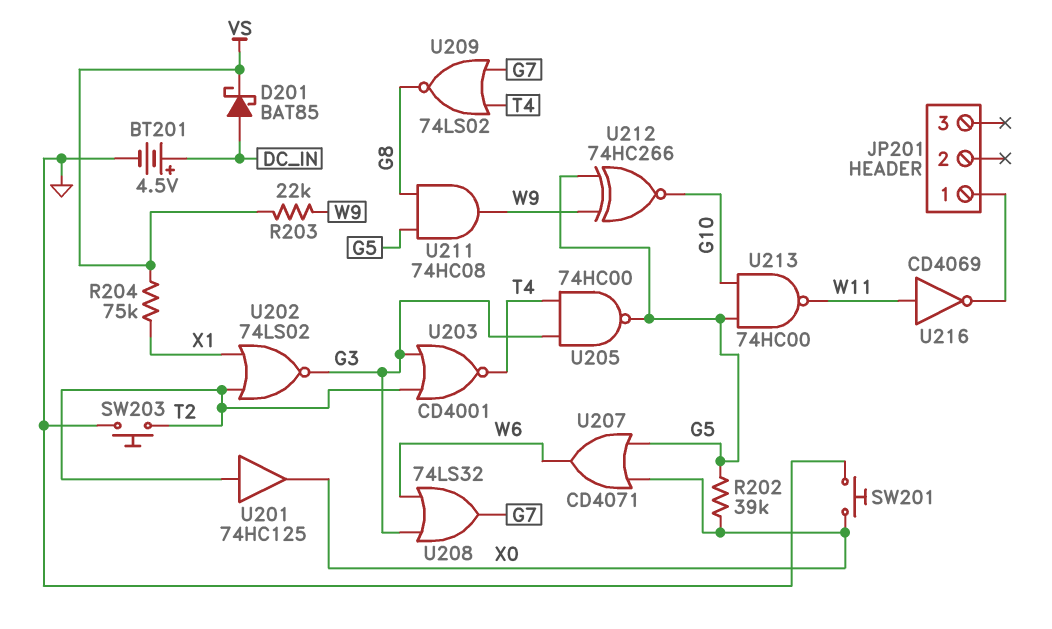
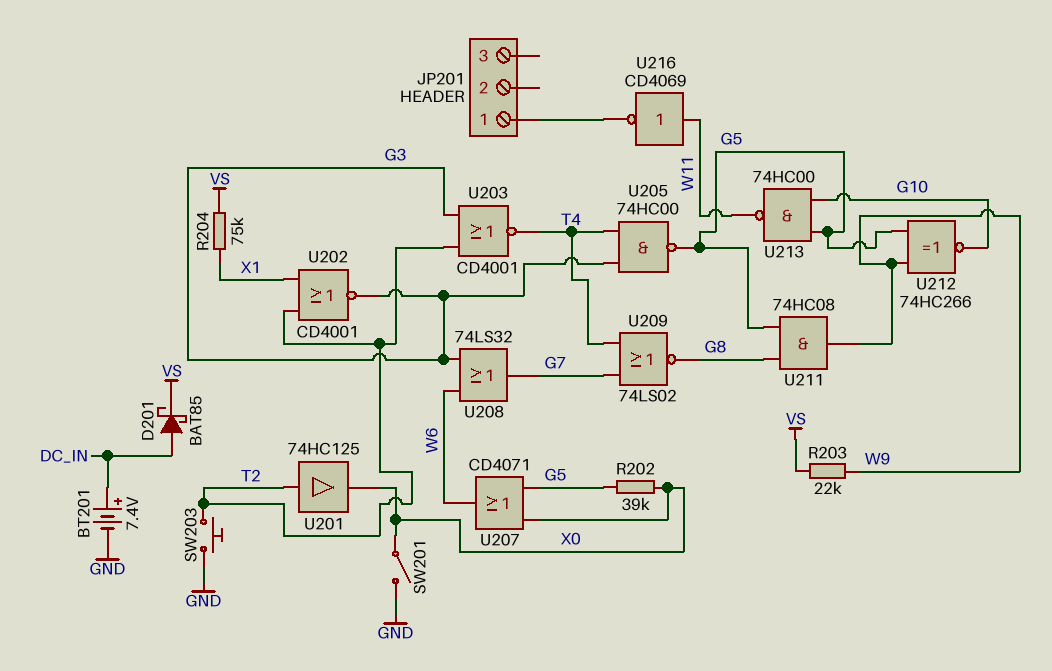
BT201: 4.5V (plus DC_IN, minus GND) -> 7.4V (plus DC_IN, minus GND)
SW201: button (GND, X0) -> switch (GND, X0)
U202: NOR 74LS02 (in T2, in X1, out G3) -> NOR CD4001 (in T2, in X1, out G3)

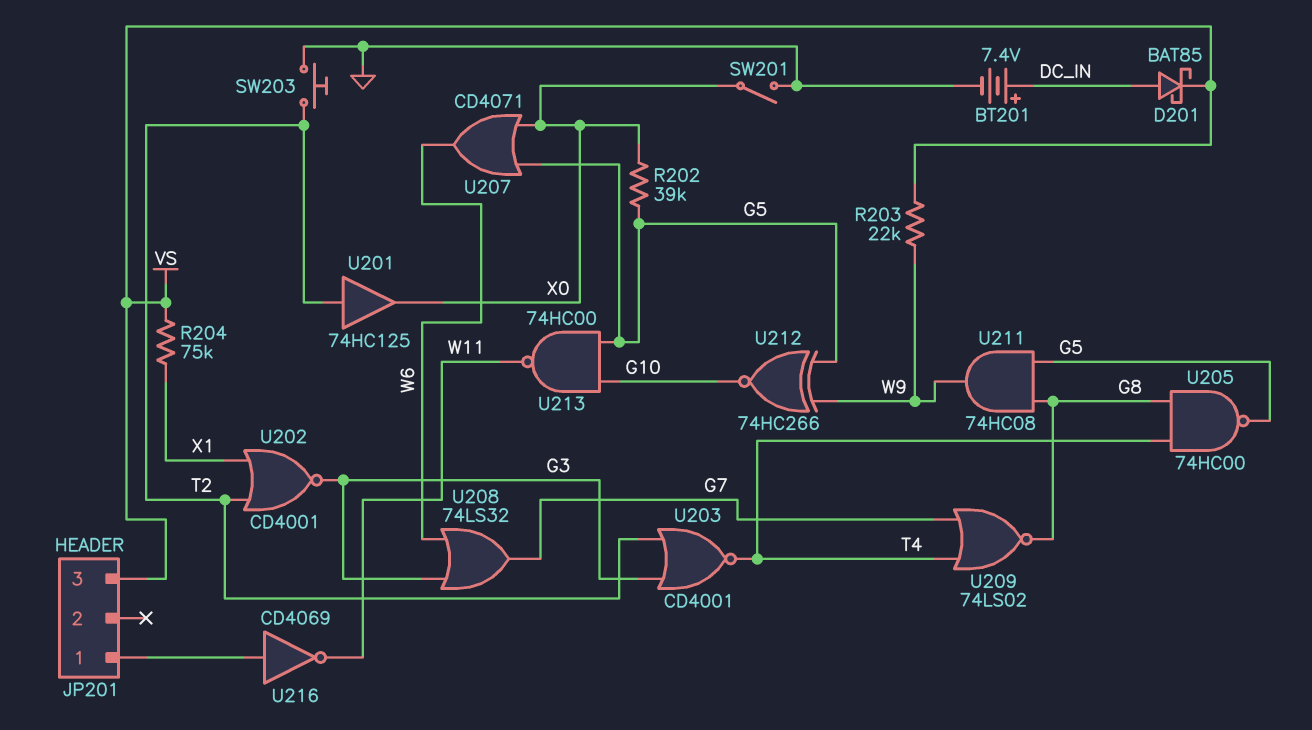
JP201 pin 3: none -> VS
U205: NAND 74HC00 (in G3, in T4, out G5) -> NAND 74HC00 (in G8, in T4, out G5)
U216: NOT CD4069 (in W11, out JP201/1) -> NOT CD4069 (in JP201/1, out W11)

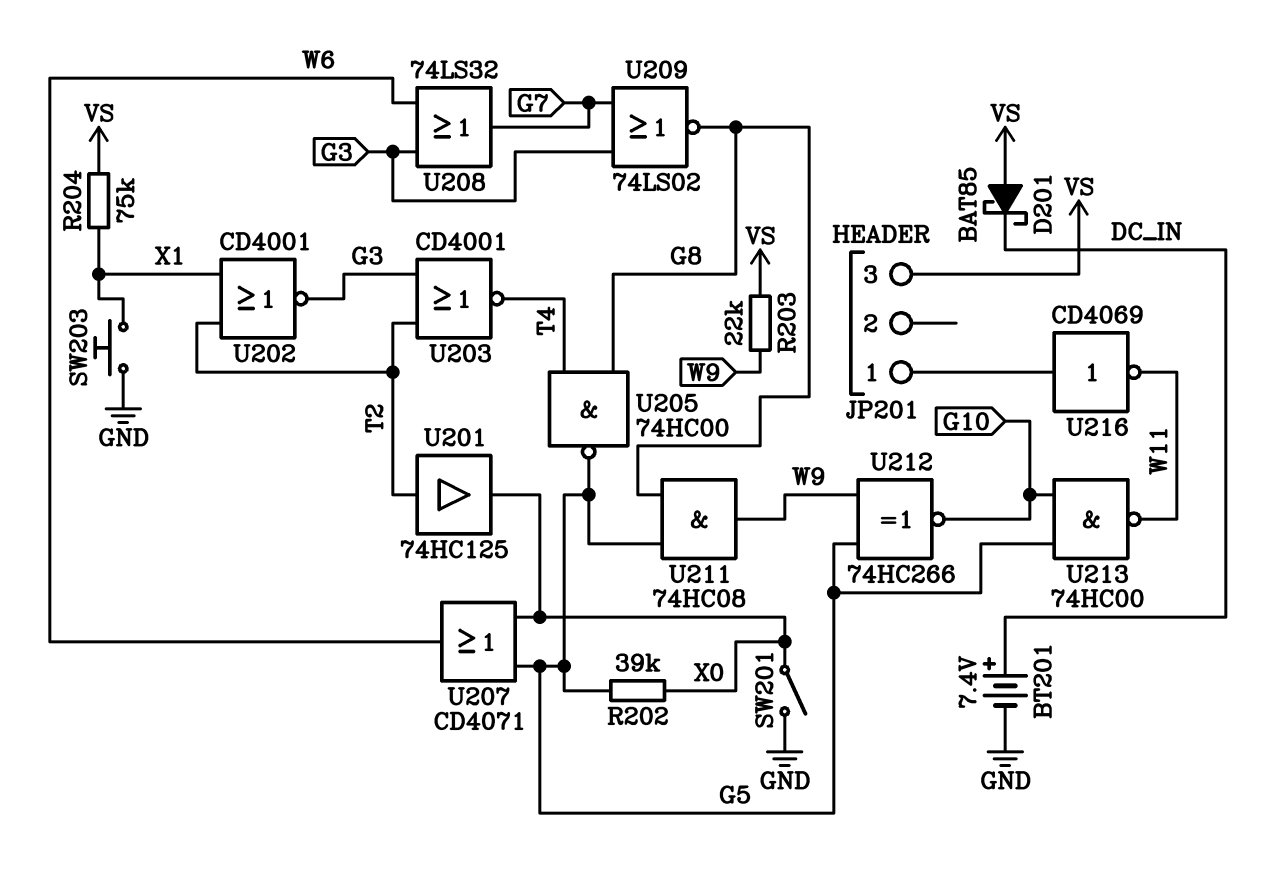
D201: schottky BAT85 (A DC_IN, K VS) -> schottky BAT85 (A VS, K DC_IN)
SW203: button (GND, T2) -> button (GND, X1)
U209: NOR 74LS02 (in G7, in T4, out G8) -> NOR 74LS02 (in G3, in G7, out G8)

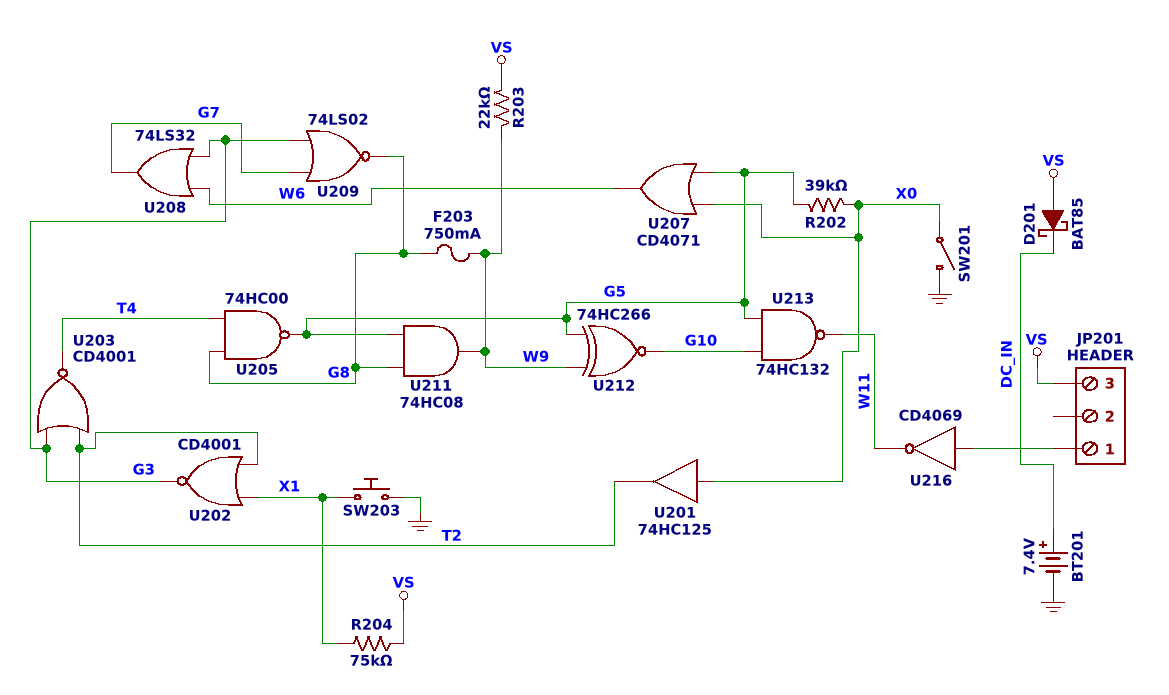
F203: none -> 750mA (G8, W9)
U201: buffer 74HC125 (in T2, out X0) -> buffer 74HC125 (in X0, out T2)
U213: NAND 74HC00 (in G5, in G10, out W11) -> NAND 74HC132 (in G5, in G10, out W11)

